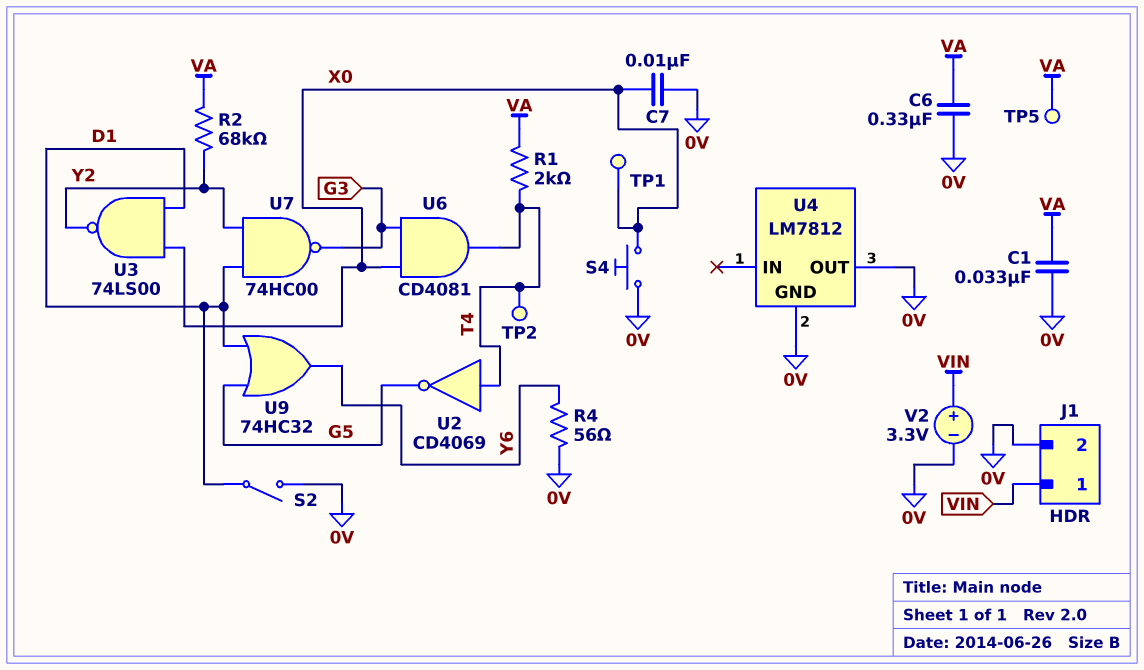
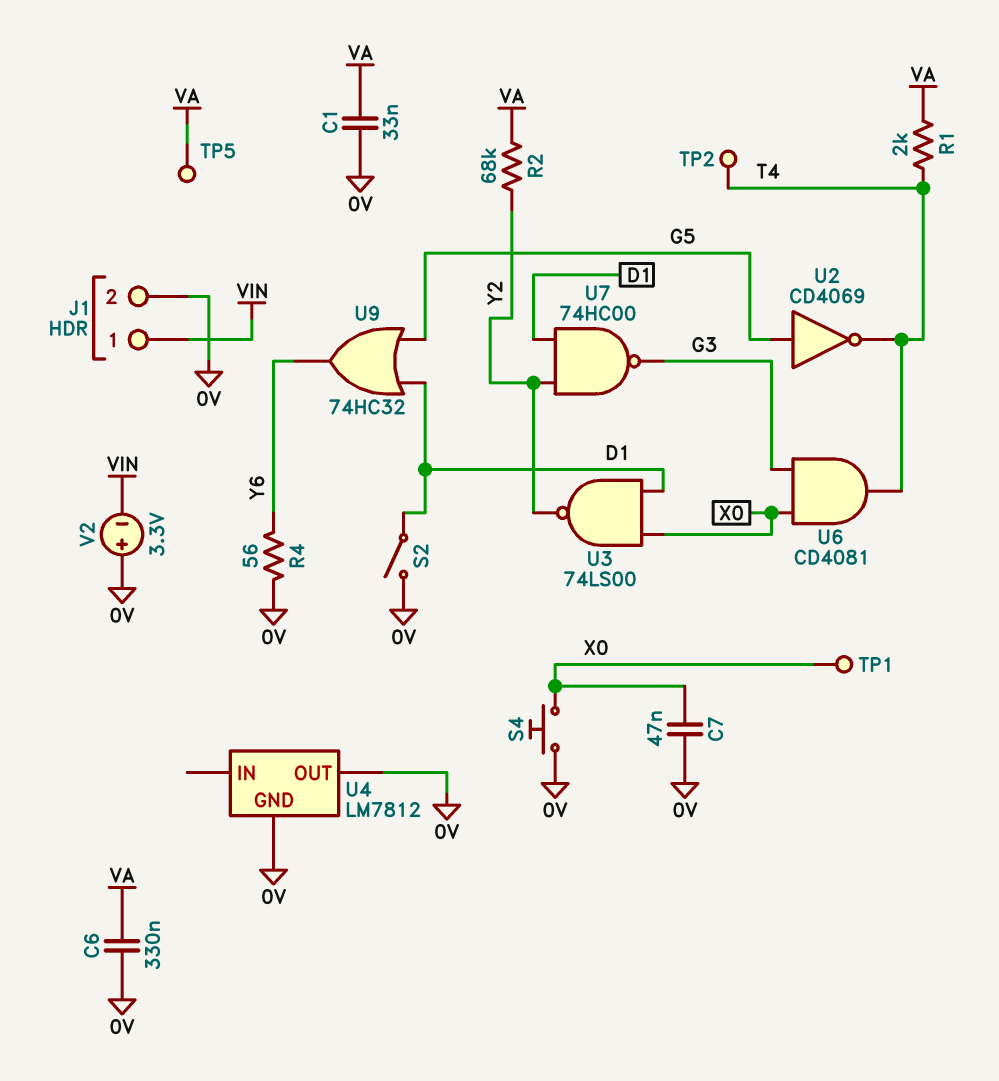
C7: 10nF (0V, X0) -> 47nF (0V, X0)
U2: NOT CD4069 (in T4, out G5) -> NOT CD4069 (in G5, out T4)
V2: 3.3V (plus VIN, minus 0V) -> 3.3V (plus 0V, minus VIN)

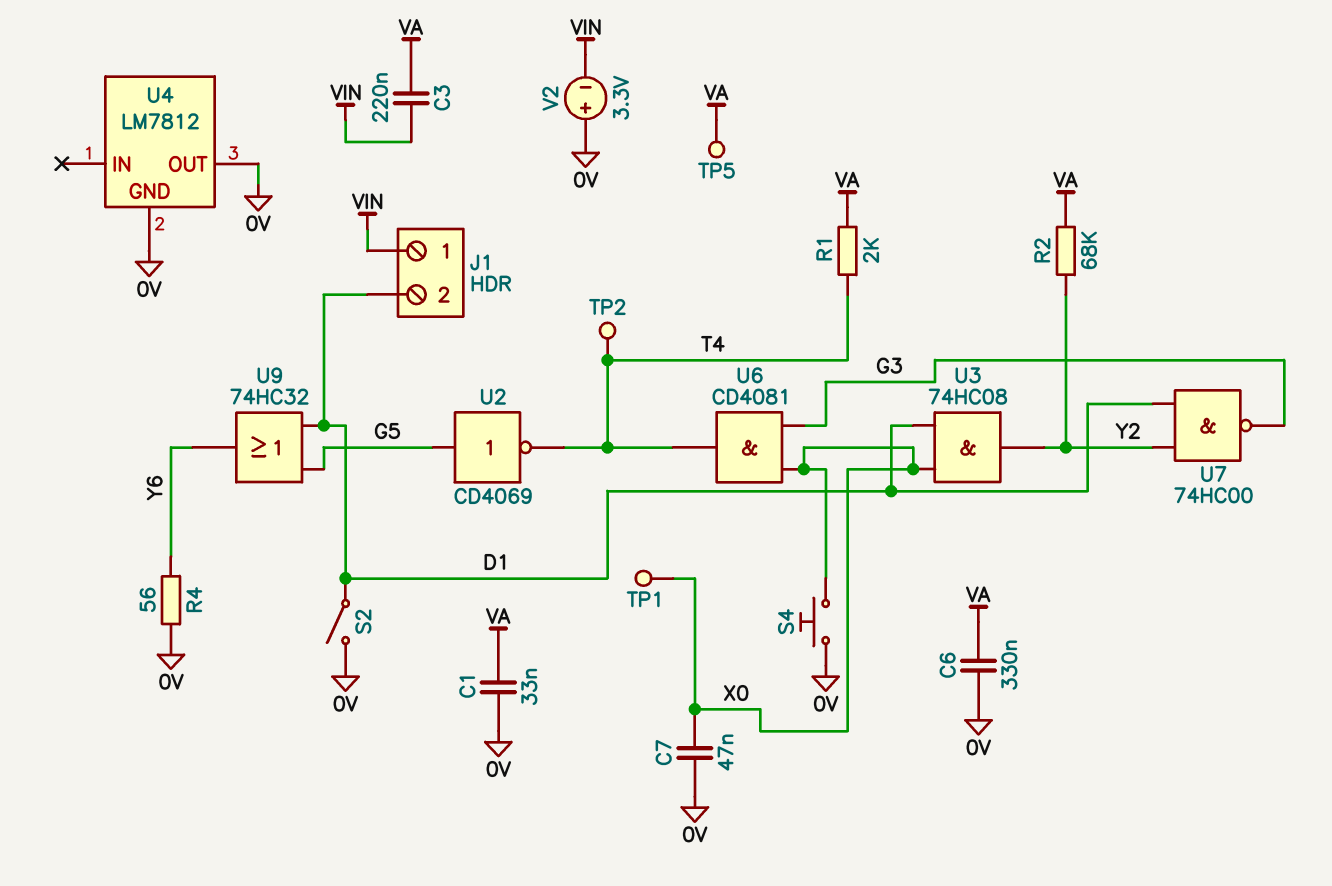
C3: none -> 220nF (VA, VIN)
J1 pin 2: 0V -> D1
U3: NAND 74LS00 (in D1, in X0, out Y2) -> AND 74HC08 (in D1, in X0, out Y2)

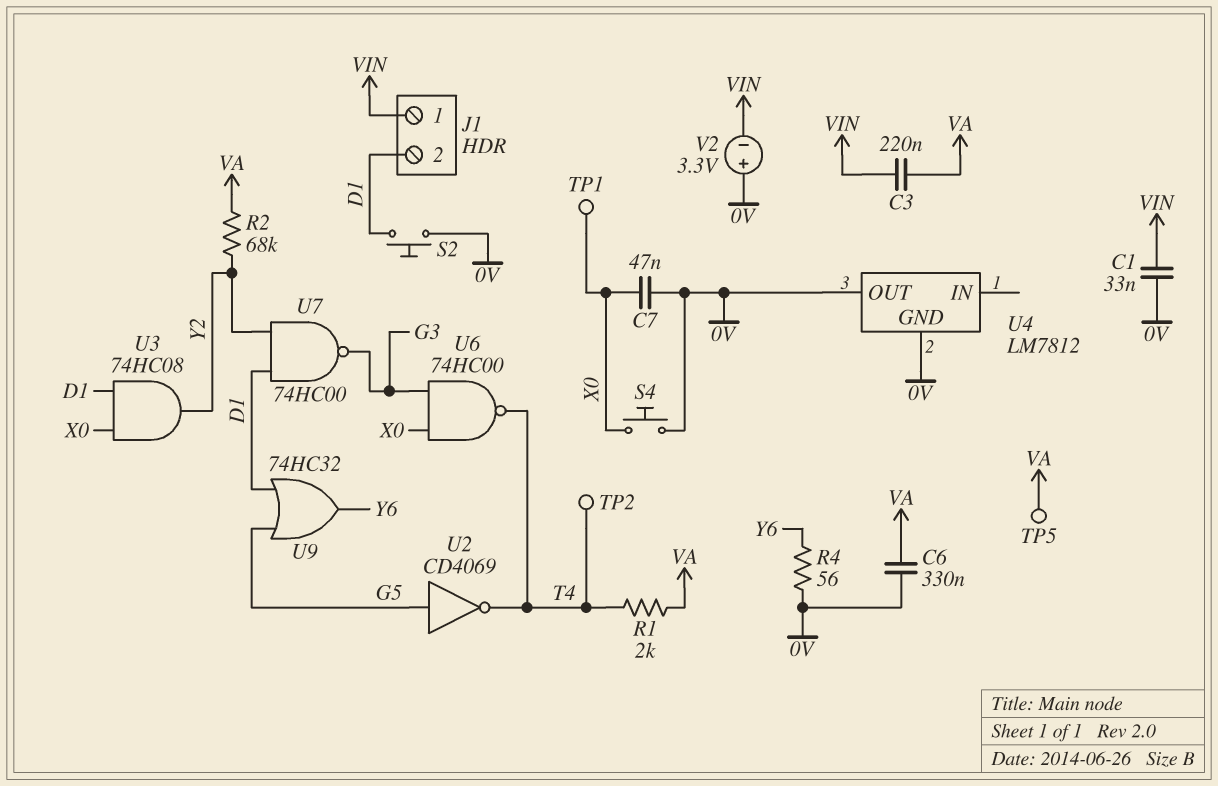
C1: 33nF (0V, VA) -> 33nF (0V, VIN)
S2: switch (0V, D1) -> button (0V, D1)
U6: AND CD4081 (in G3, in X0, out T4) -> NAND 74HC00 (in G3, in X0, out T4)

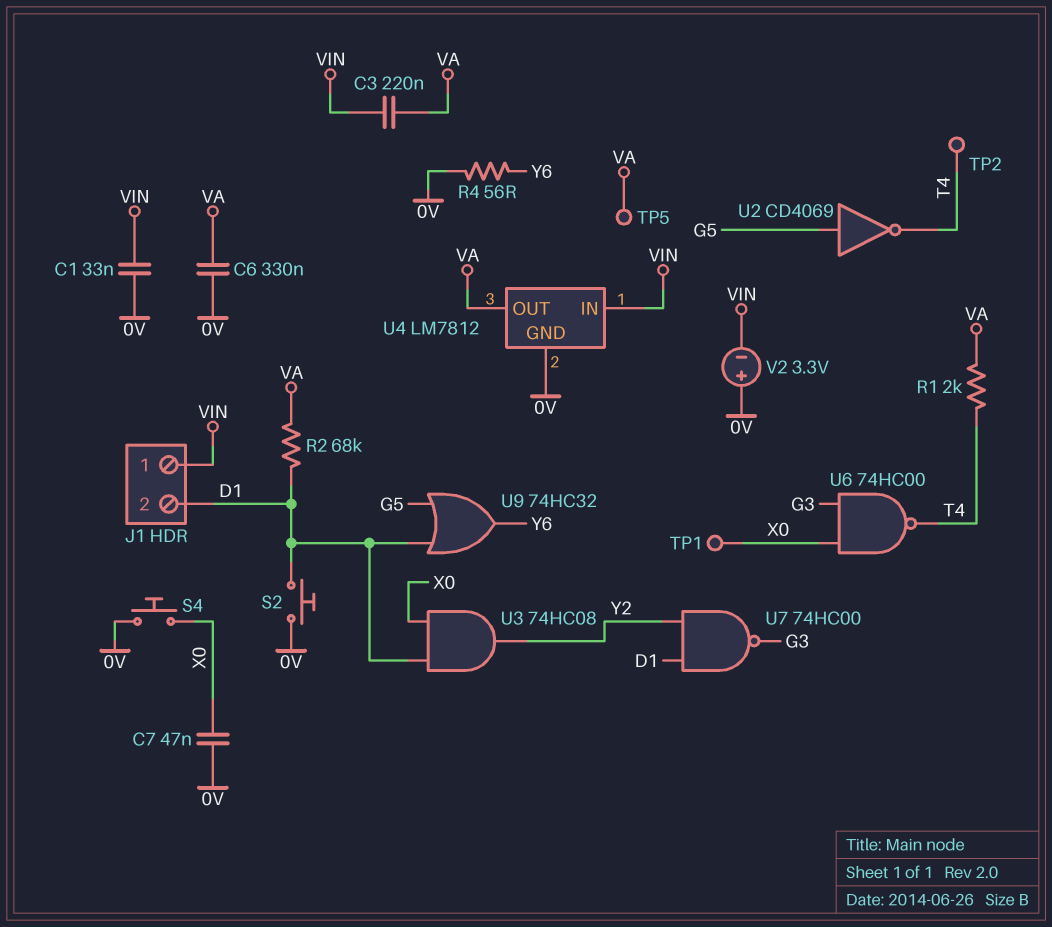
R2: 68k (VA, Y2) -> 68k (D1, VA)
U4 pin IN: none -> VIN
U4 pin OUT: 0V -> VA

